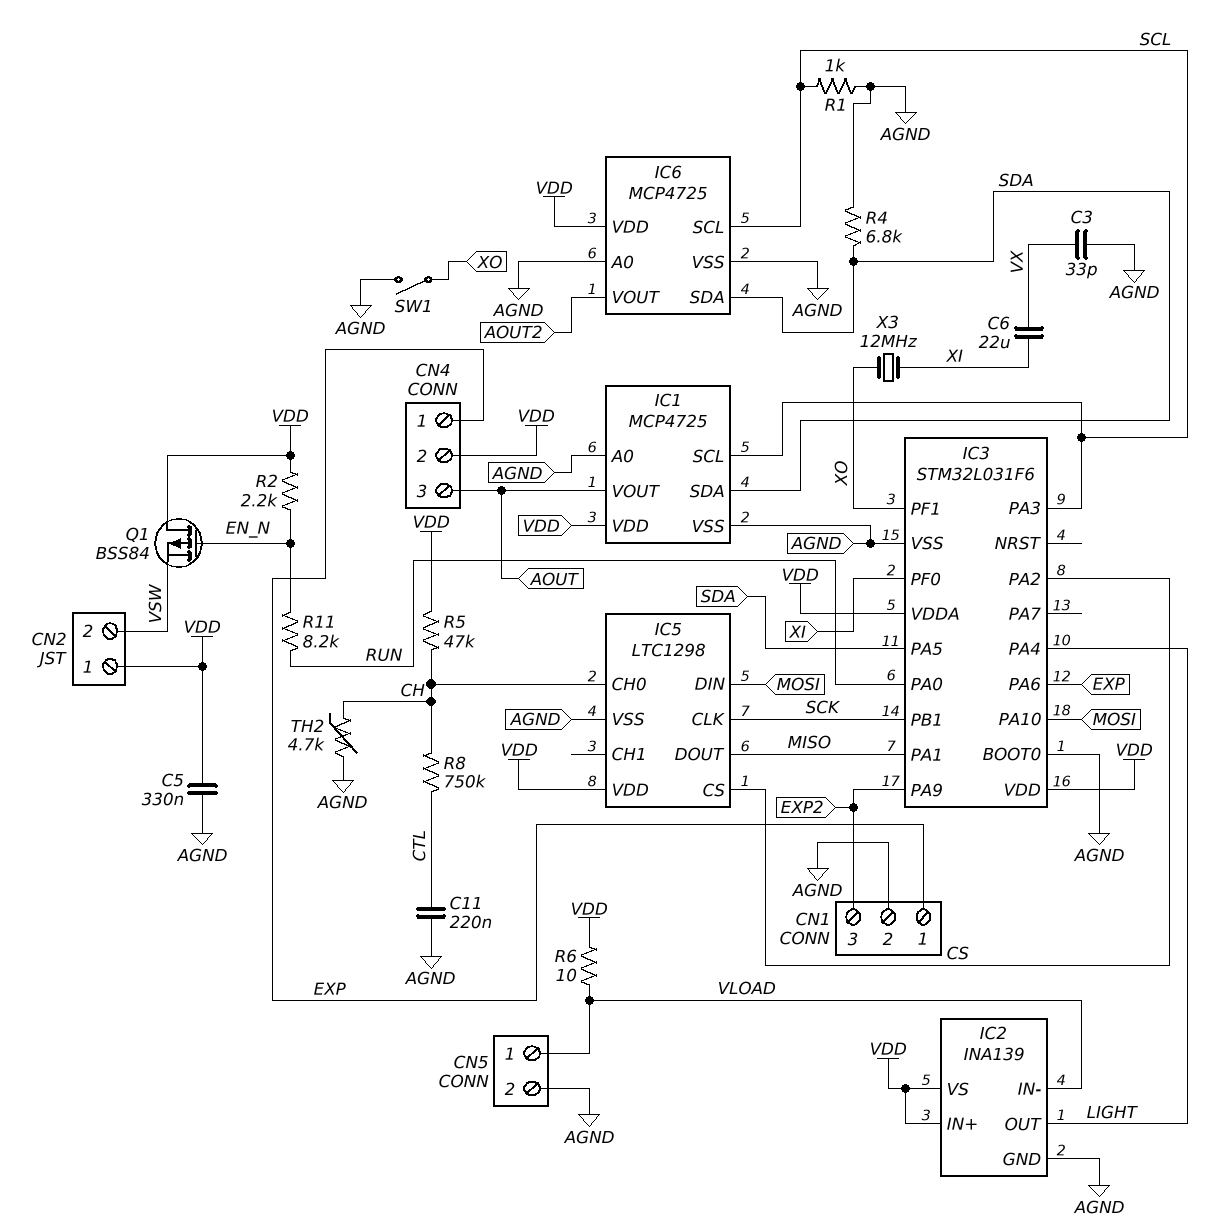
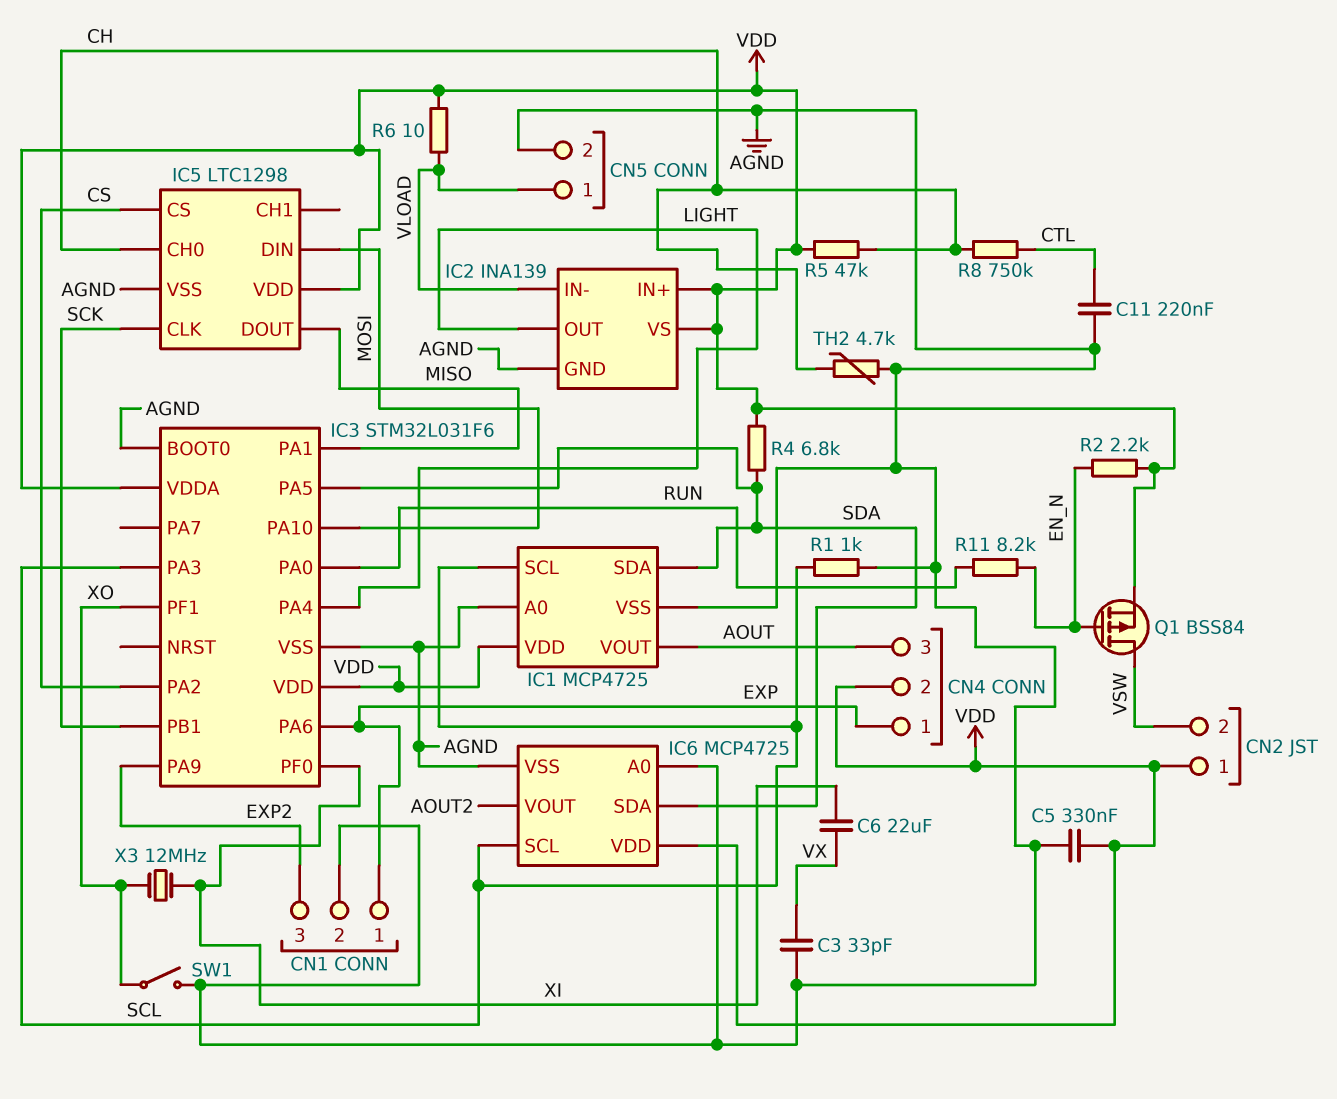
Q1: PMOS BSS84 (G EN_N, D VDD, S VSW) -> PMOS BSS84 (G EN_N, D VSW, S VDD)
R4: 6.8k (AGND, SDA) -> 6.8k (SDA, VDD)

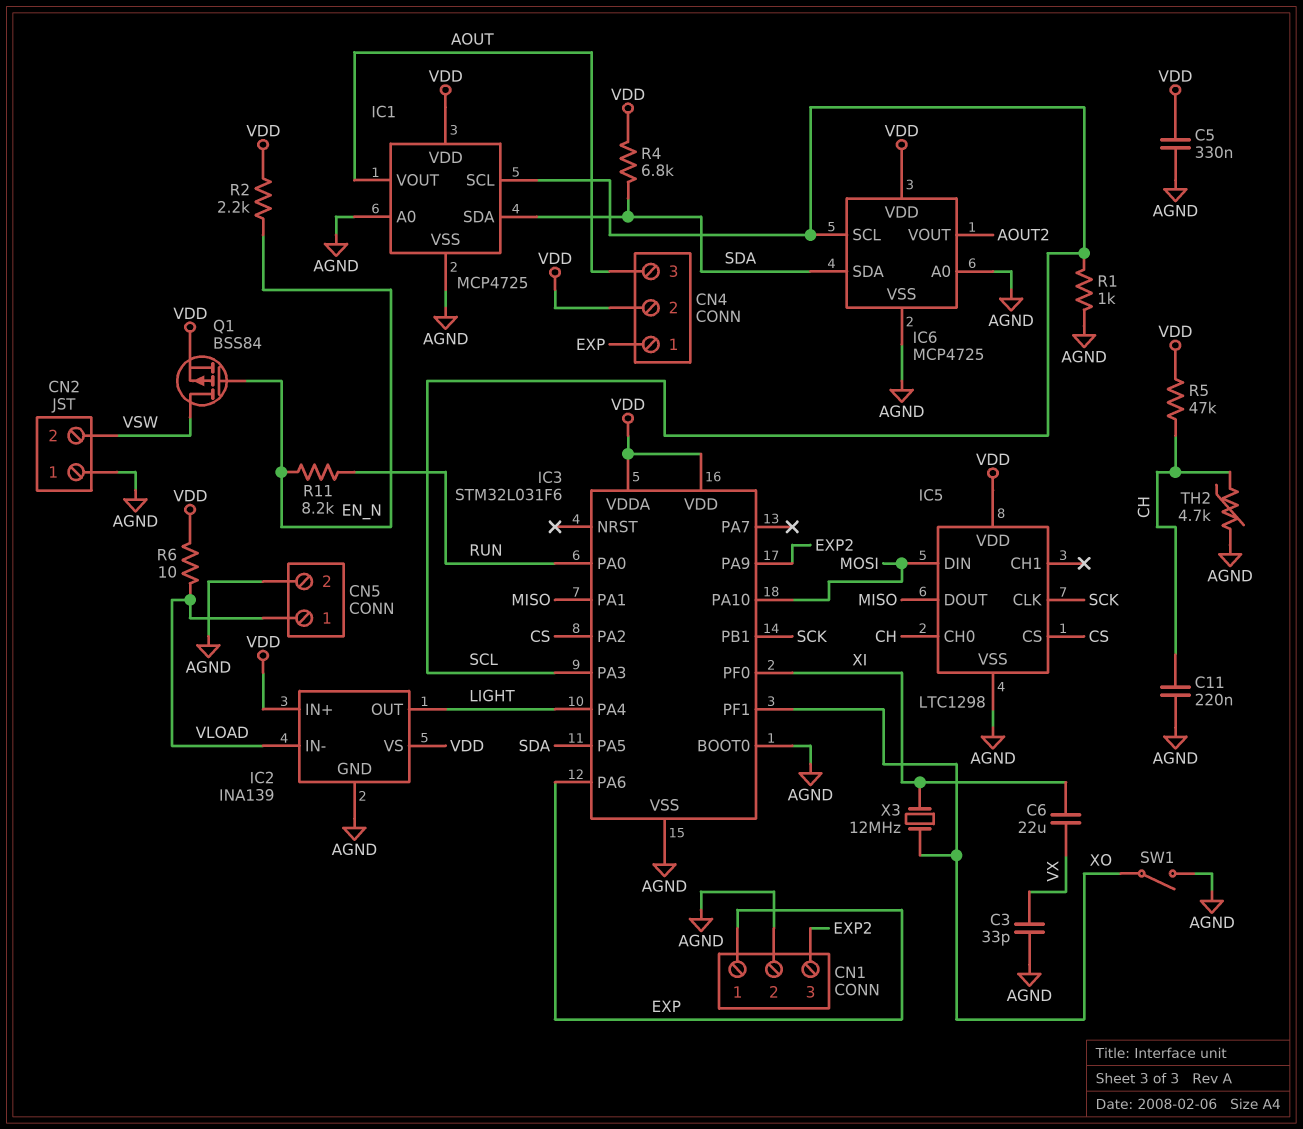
C11: 220nF (AGND, CTL) -> 220nF (AGND, CH)
CN2 pin 1: VDD -> AGND
R8: 750k (CH, CTL) -> none

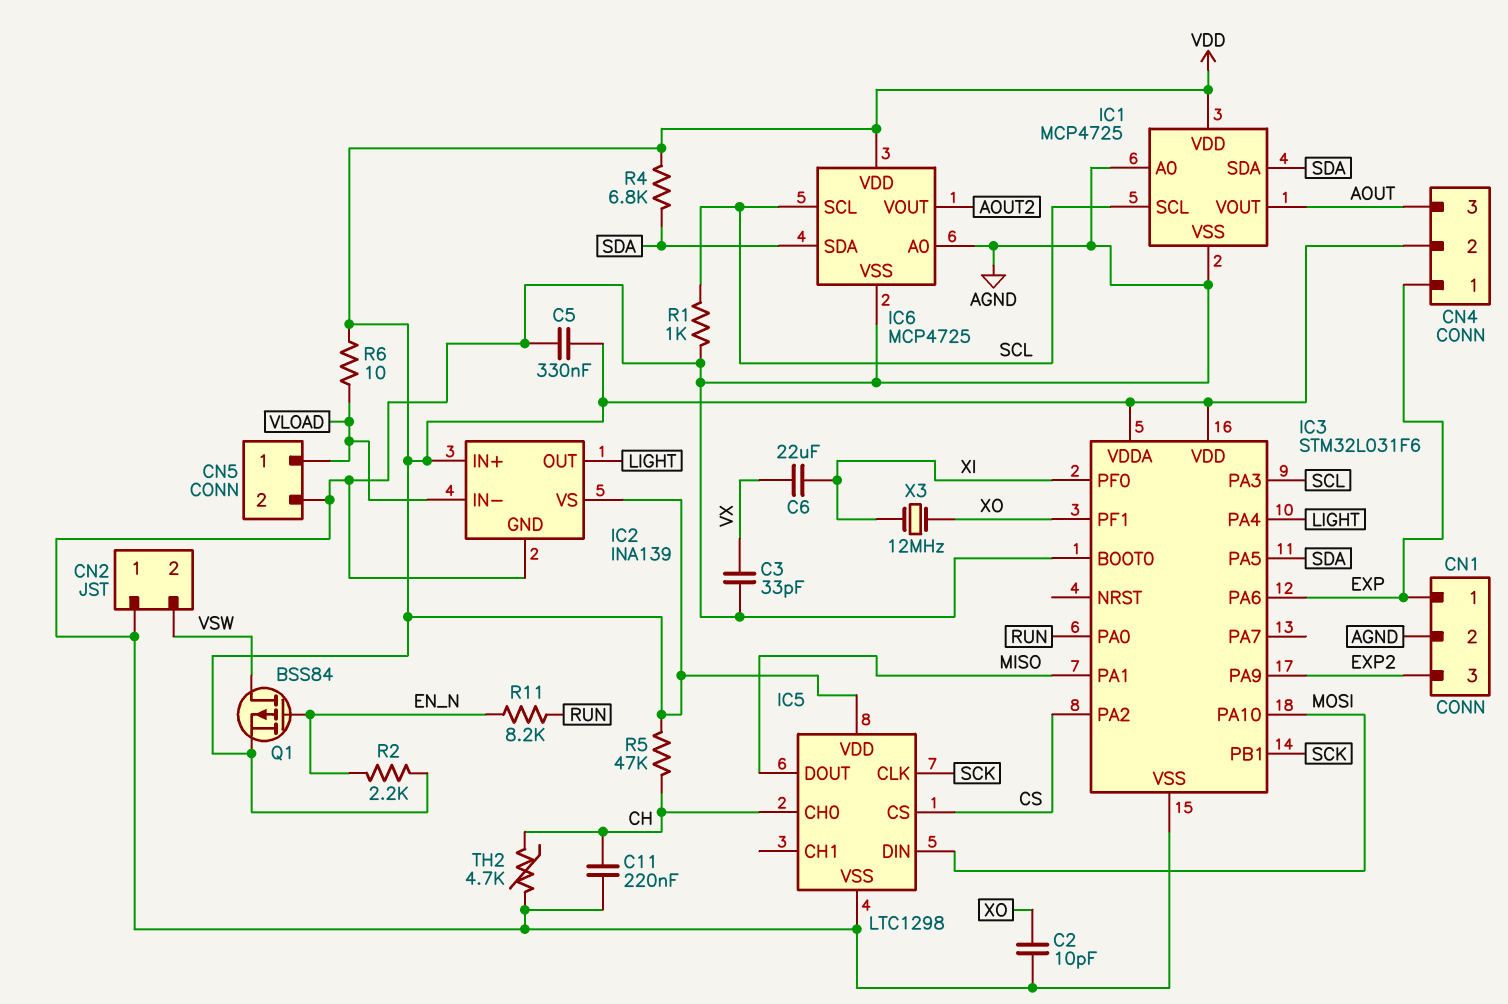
C2: none -> 10pF (AGND, XO)
SW1: switch (AGND, XO) -> none

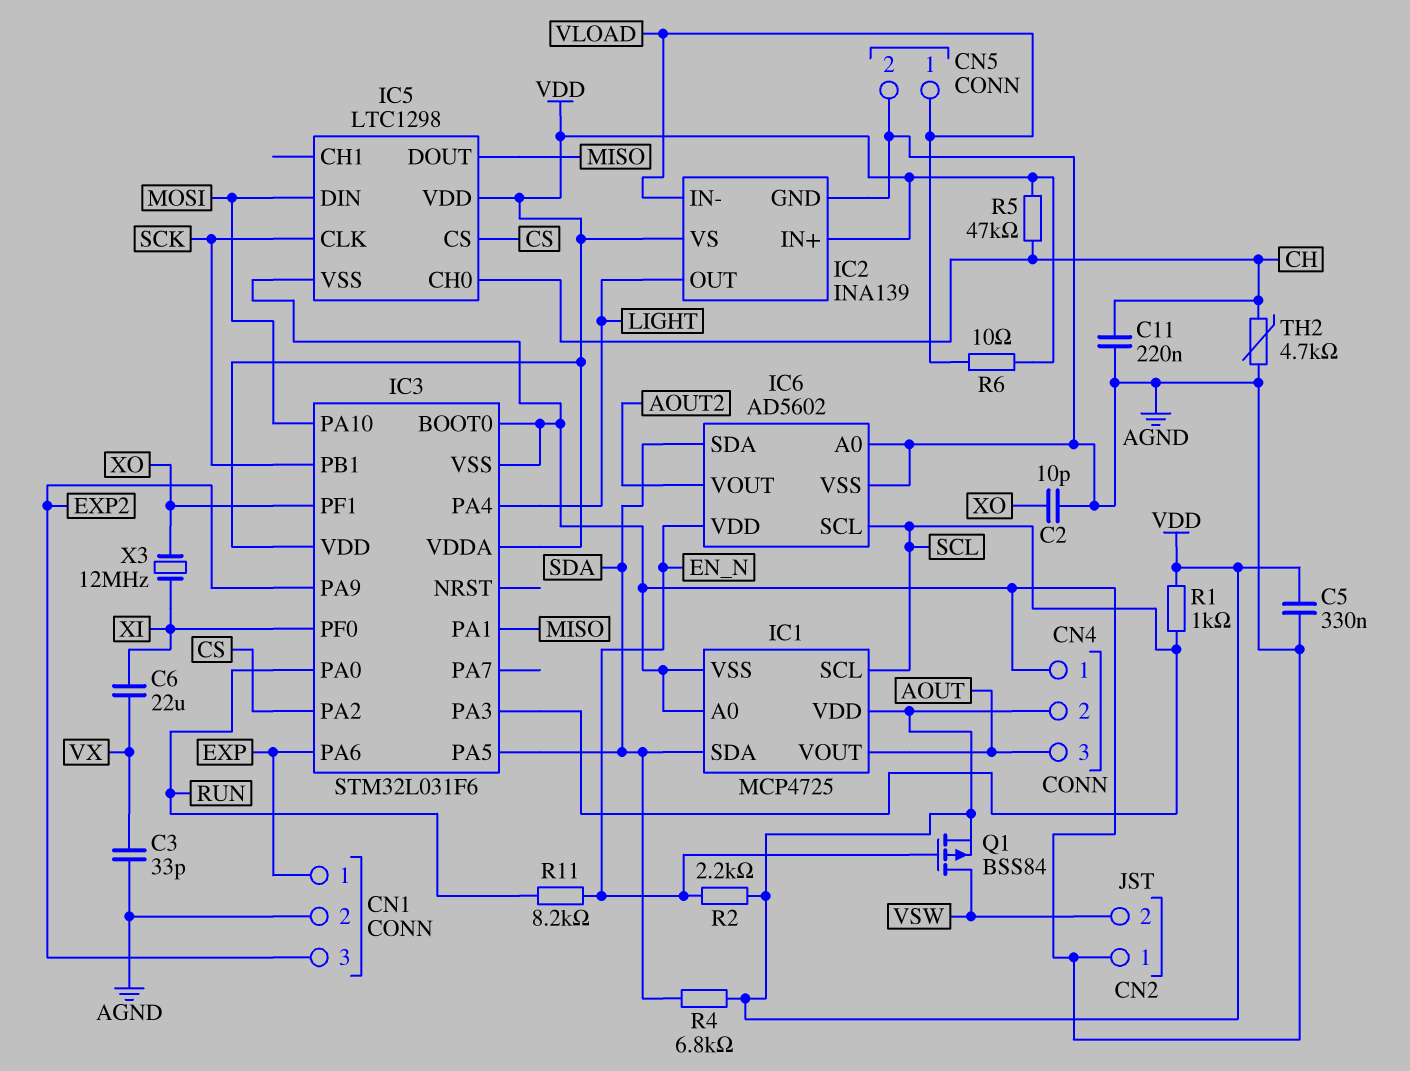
CN4 pin 1: EXP -> AGND
IC6: MCP4725 -> AD5602
IC6 pin VDD: VDD -> EN_N
R1: 1k (AGND, SCL) -> 1k (SCL, VDD)

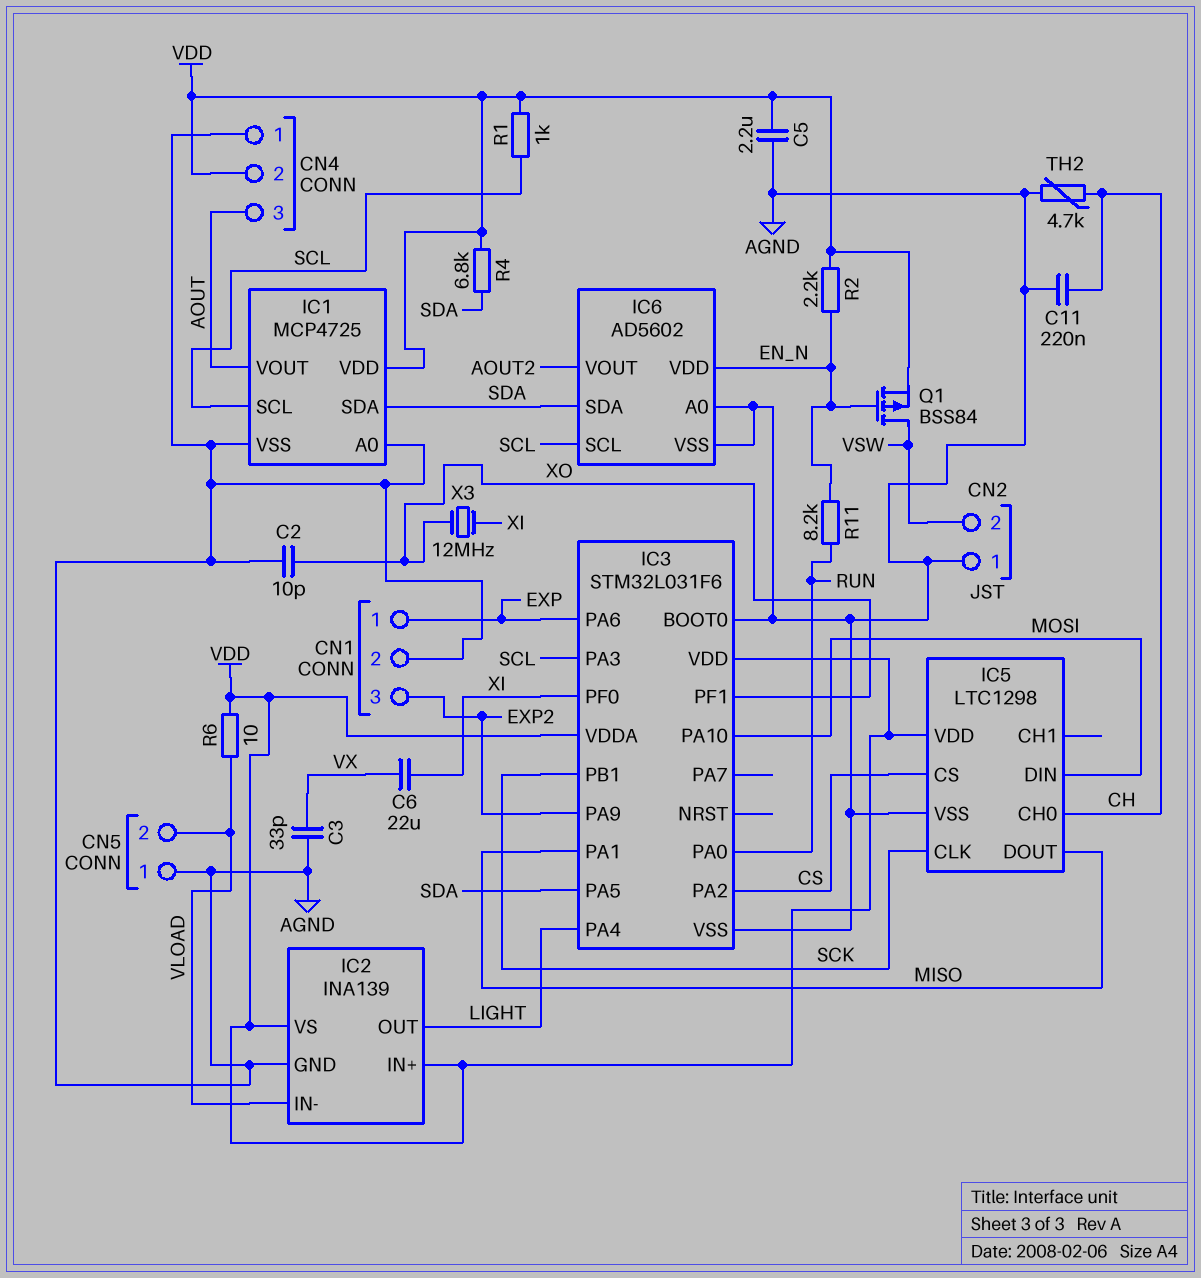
C5: 330nF (AGND, VDD) -> 2.2uF (AGND, VDD)
CN5 pin 1: VLOAD -> AGND
CN5 pin 2: AGND -> VLOAD
R5: 47k (CH, VDD) -> none

